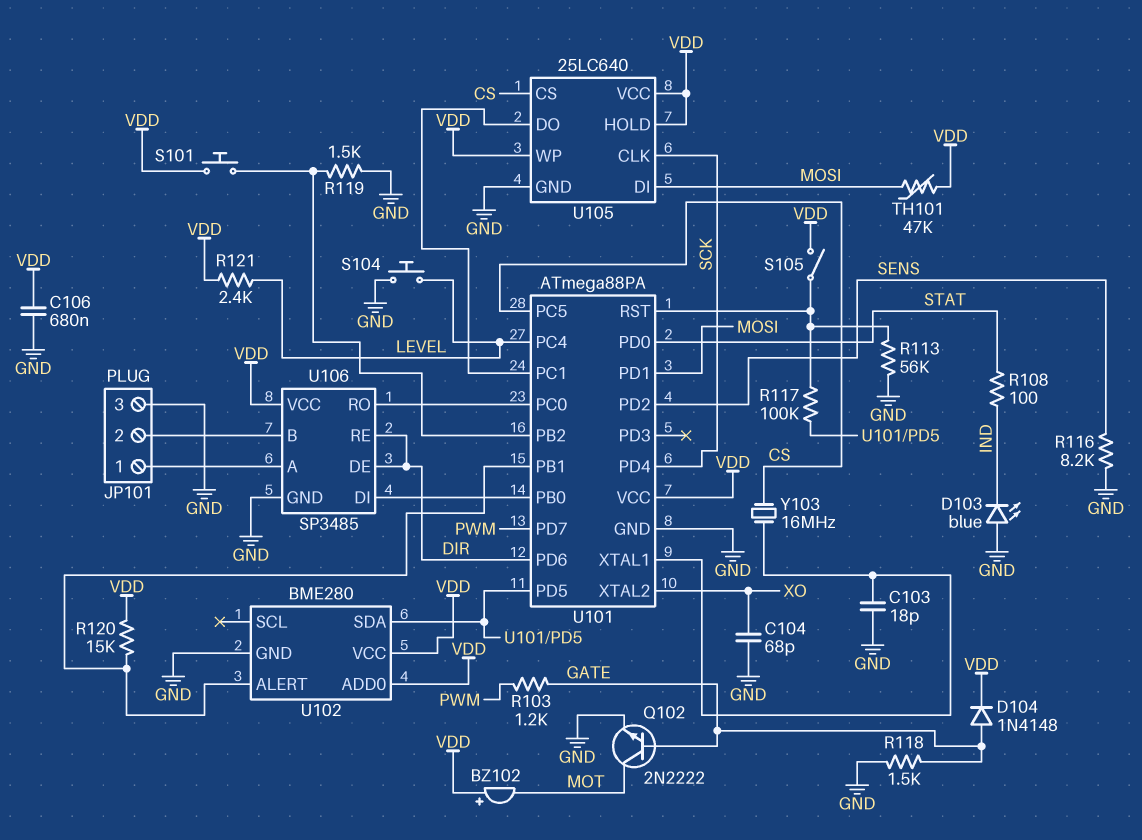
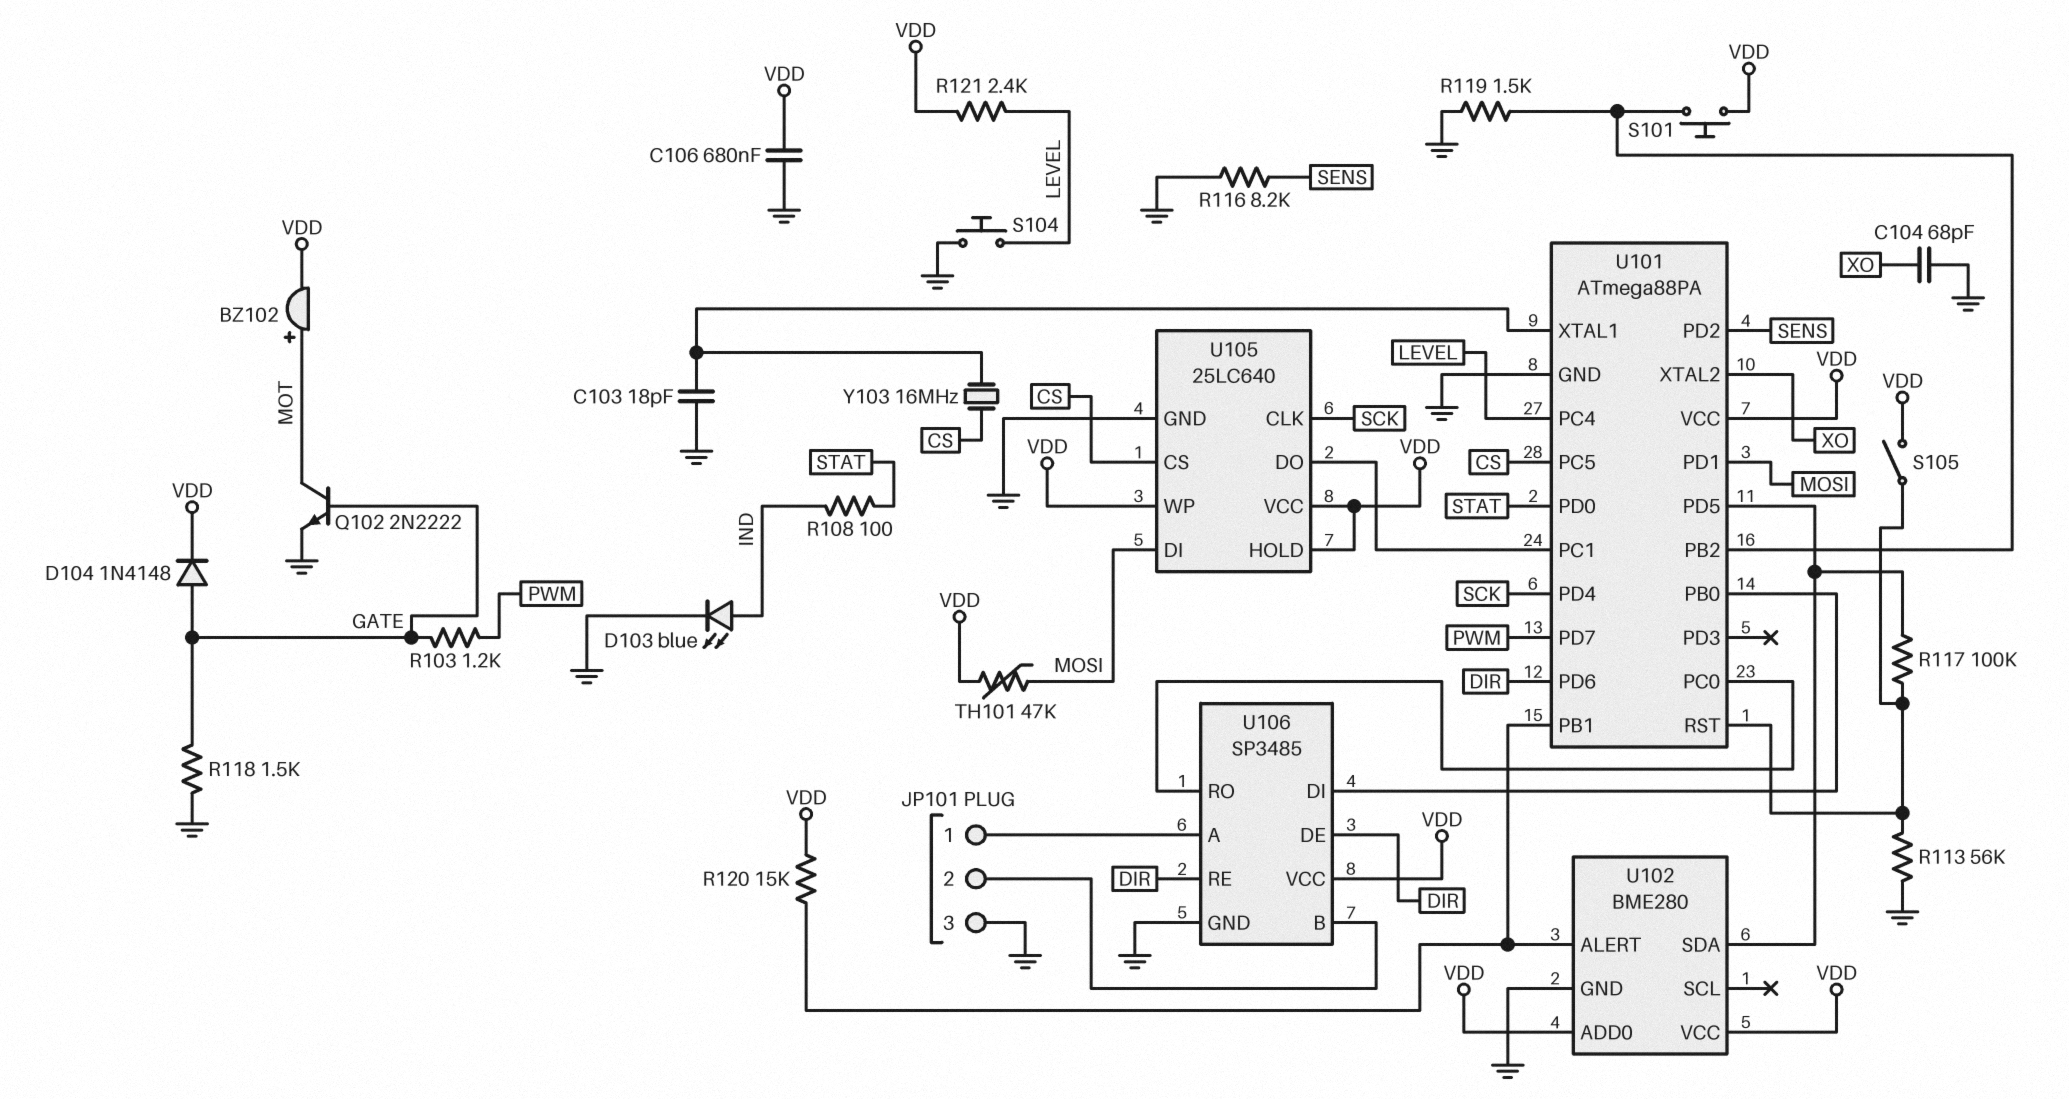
BZ102: buzzer (plus VDD, minus MOT) -> buzzer (plus MOT, minus VDD)
D103: LED blue (A GND, K IND) -> LED blue (A IND, K GND)

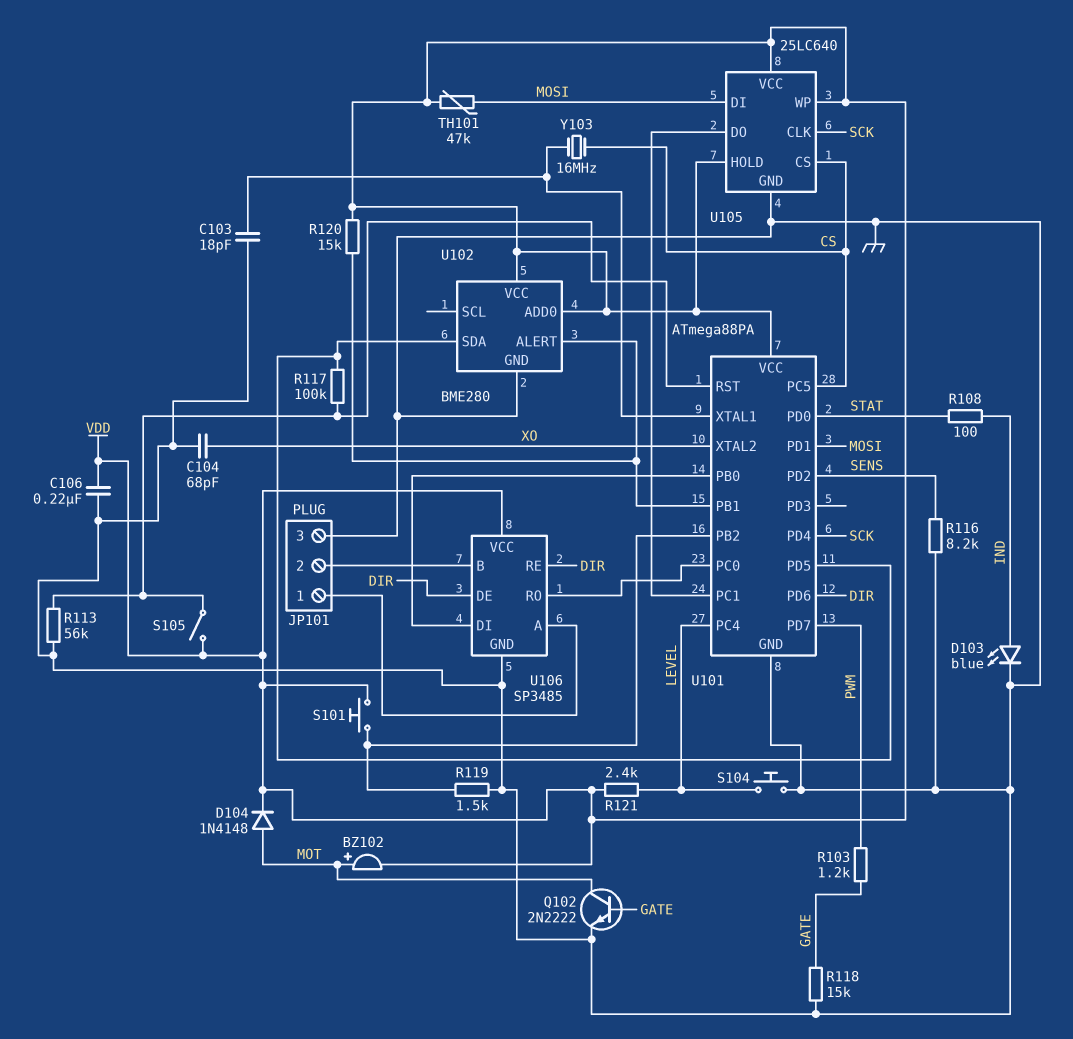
C106: 680nF (GND, VDD) -> 220nF (GND, VDD)
D104: diode 1N4148 (A GATE, K VDD) -> diode 1N4148 (A MOT, K VDD)
R118: 1.5k (GATE, GND) -> 15k (GATE, GND)

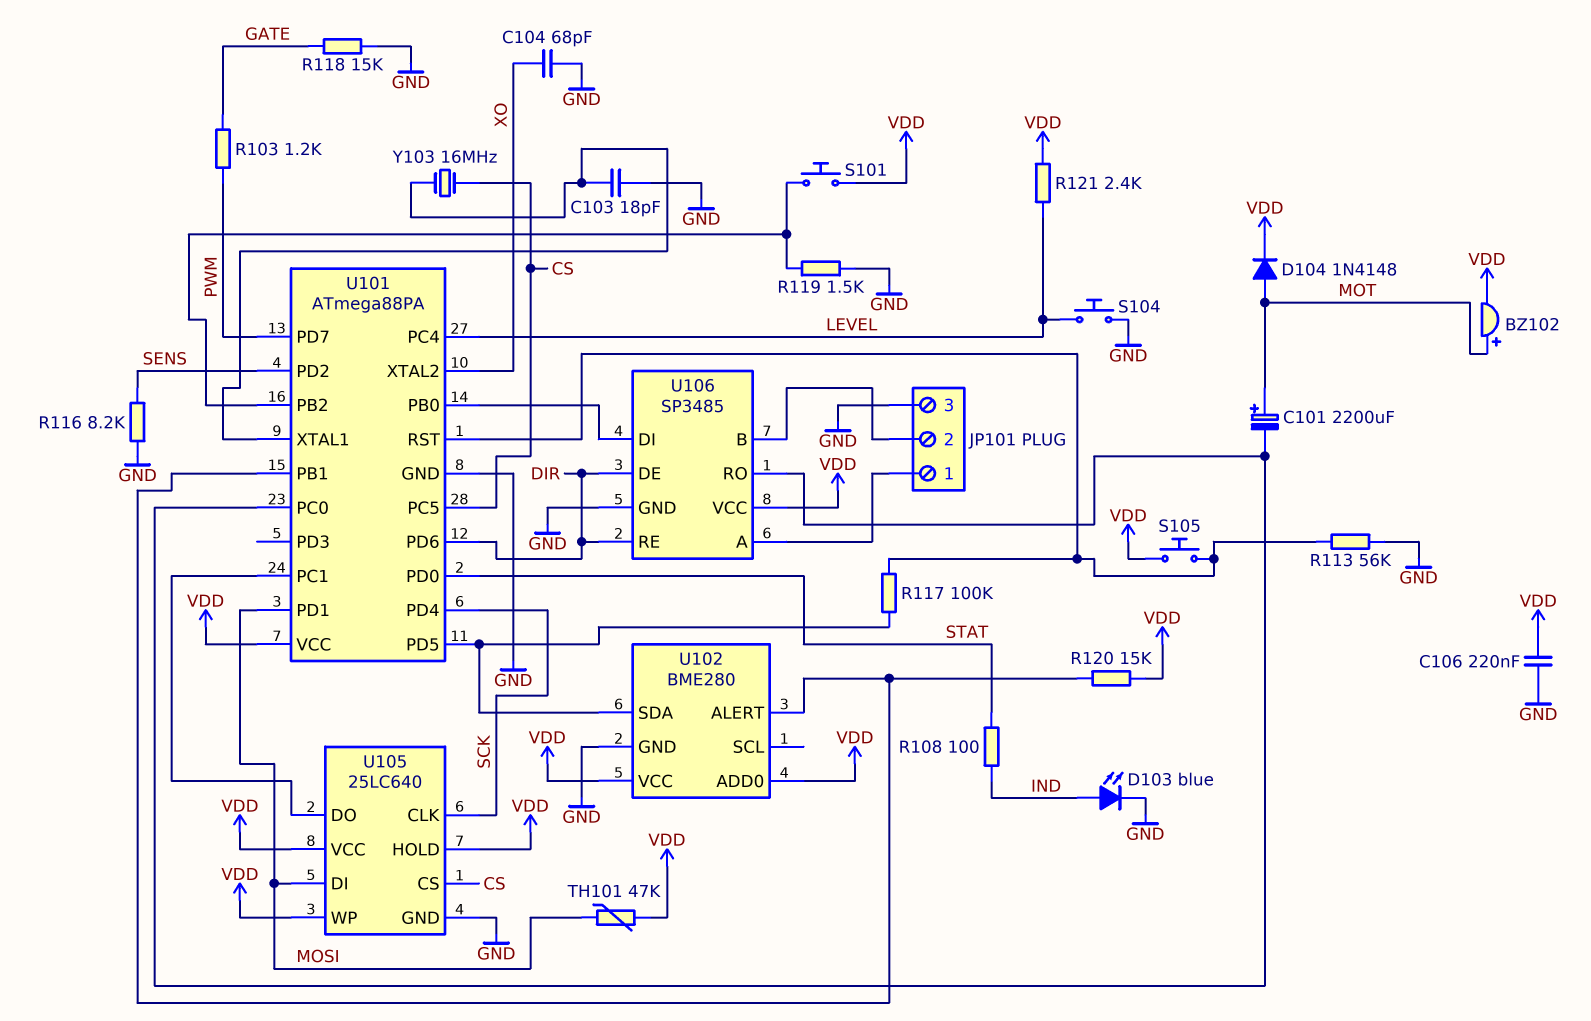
C101: none -> 2200uF (plus MOT, minus U101/PC0)
Q102: NPN 2N2222 (B GATE, C MOT, E GND) -> none
S105: switch (U101/RST, VDD) -> button (U101/RST, VDD)

